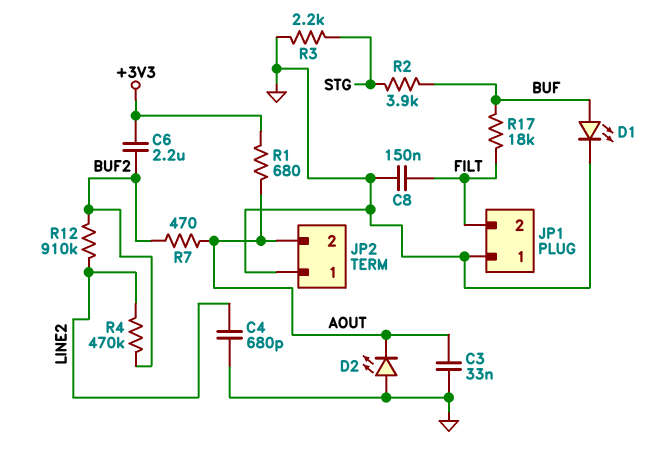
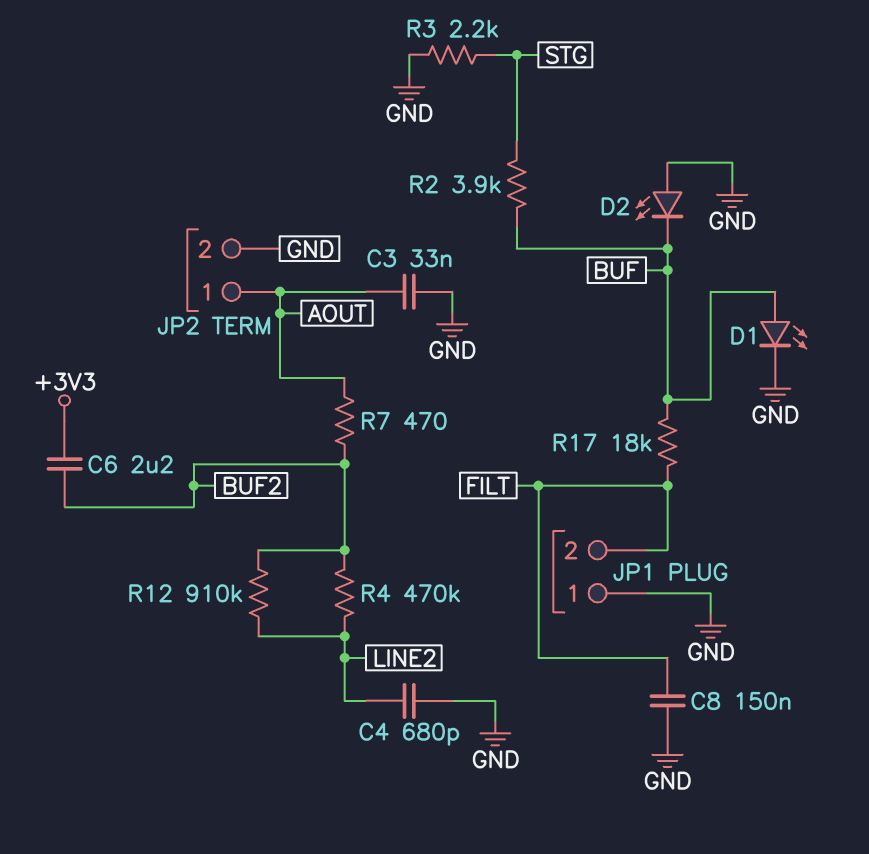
D2: LED (A GND, K AOUT) -> LED (A GND, K BUF)
JP2 pin 1: GND -> AOUT
JP2 pin 2: AOUT -> GND
R1: 680 (+3V3, AOUT) -> none

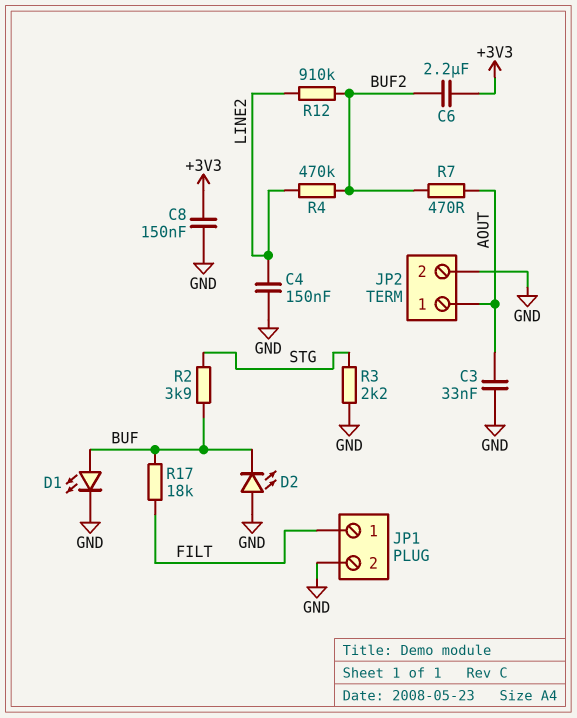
C4: 680pF (GND, LINE2) -> 150nF (GND, LINE2)
C8: 150nF (FILT, GND) -> 150nF (+3V3, GND)
JP1 pin 1: GND -> FILT
JP1 pin 2: FILT -> GND

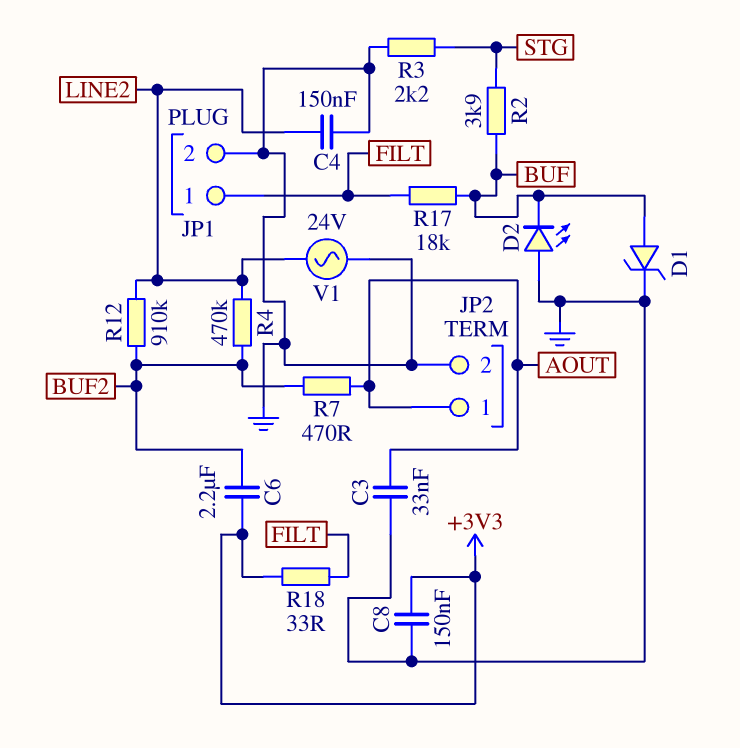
D1: LED (A BUF, K GND) -> zener (A BUF, K GND)
R18: none -> 33 (+3V3, FILT)
V1: none -> AC 24V (GND, LINE2)

